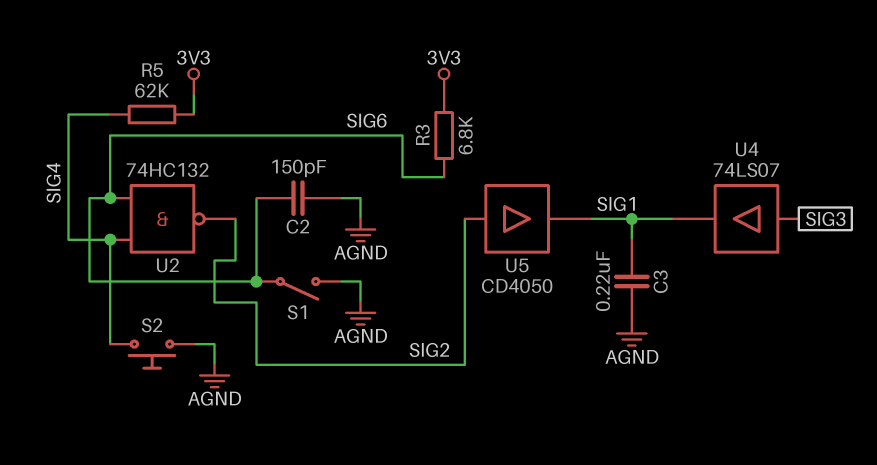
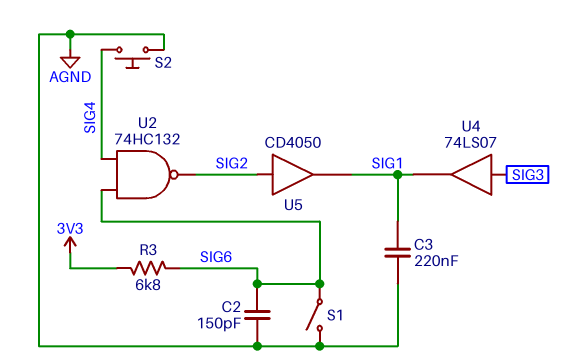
R5: 62k (3V3, SIG4) -> none

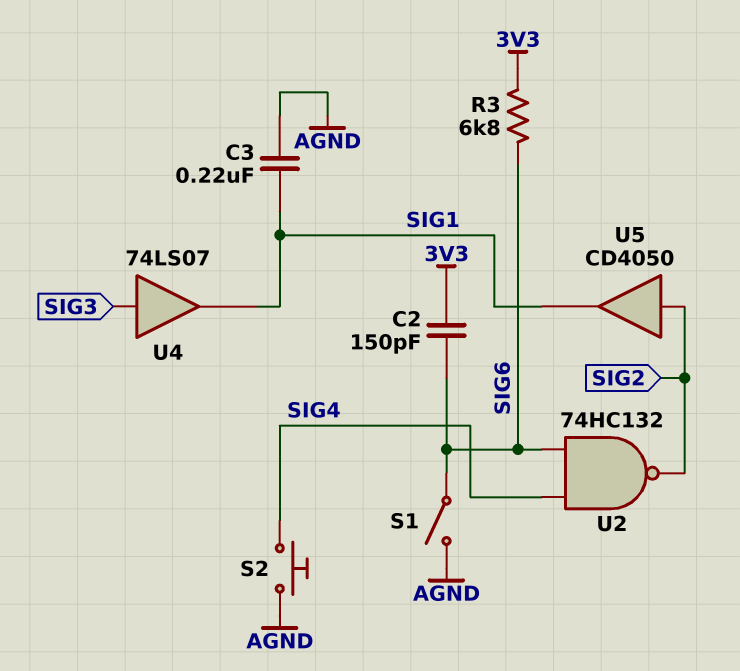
C2: 150pF (AGND, SIG6) -> 150pF (3V3, SIG6)

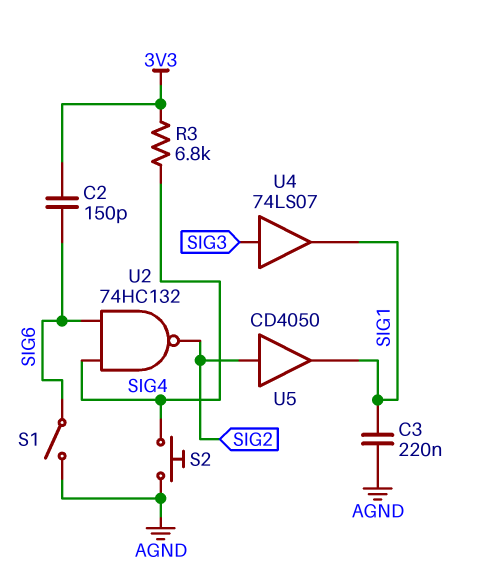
R3: 6.8k (3V3, SIG6) -> 6.8k (3V3, SIG4)

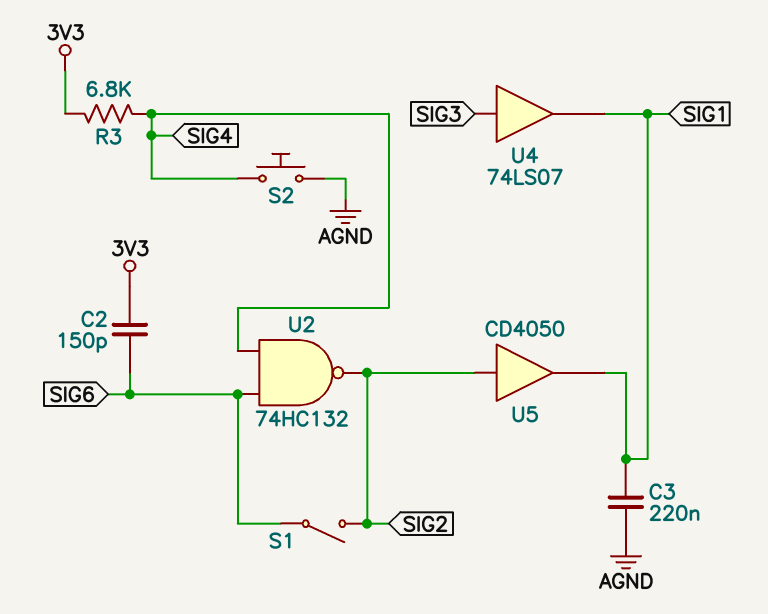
S1: switch (AGND, SIG6) -> switch (SIG2, SIG6)

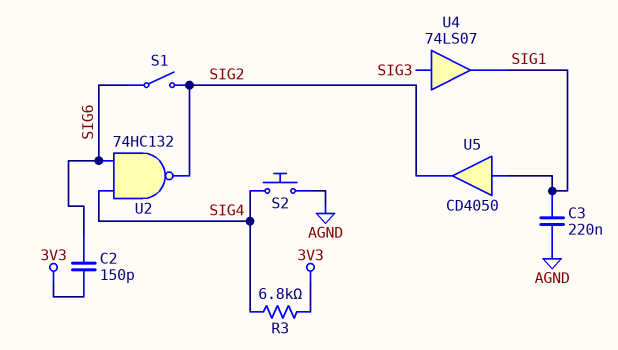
U5: buffer CD4050 (in SIG2, out SIG1) -> buffer CD4050 (in SIG1, out SIG2)

